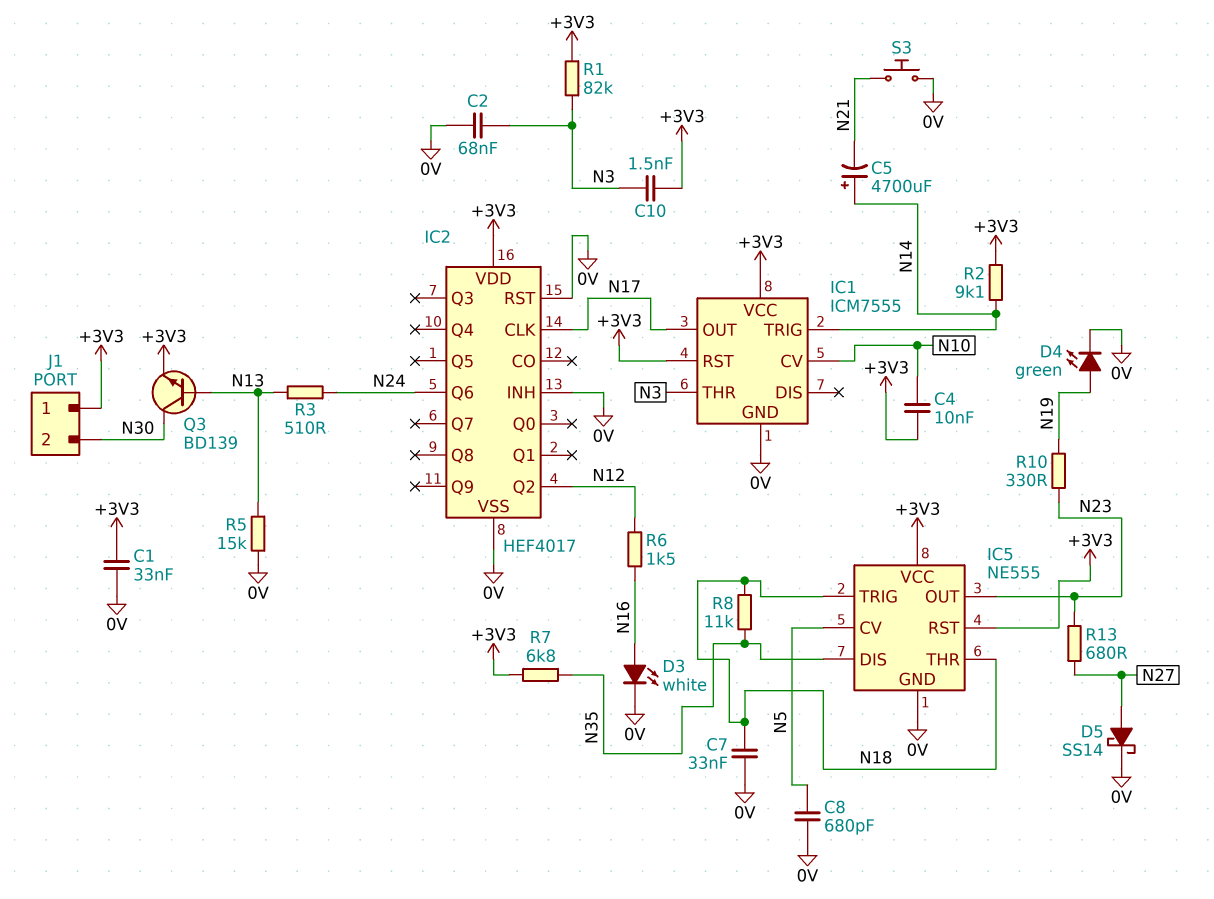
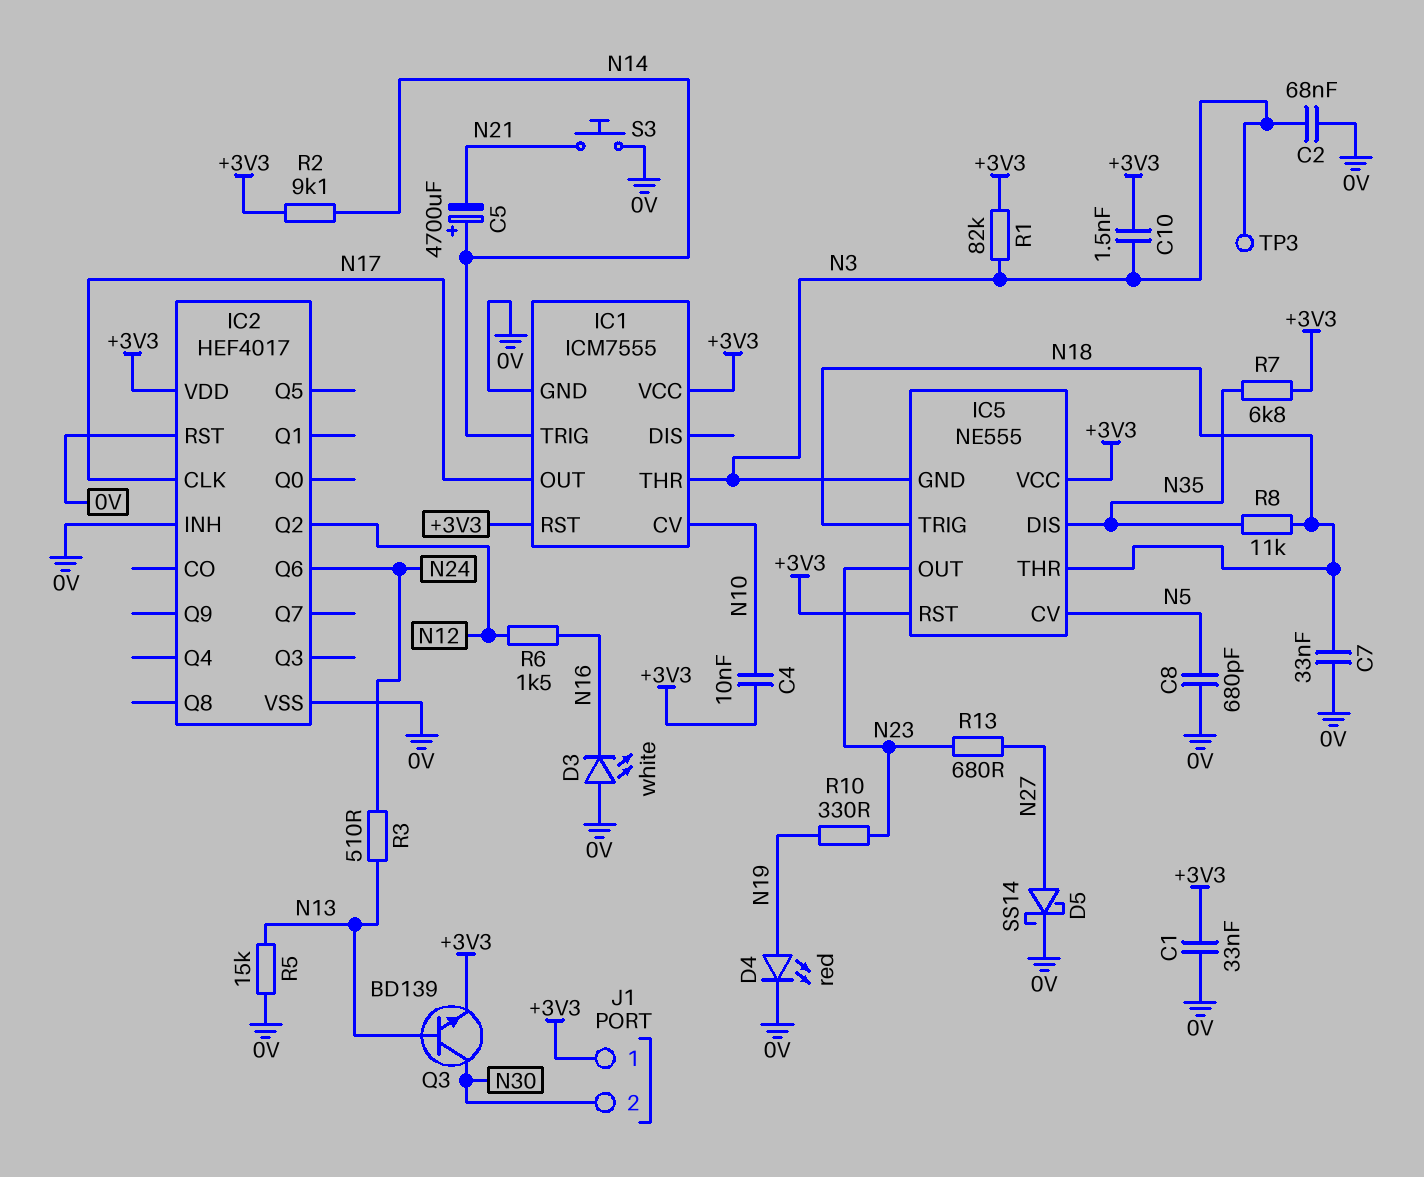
D3: LED white (A N16, K 0V) -> LED white (A 0V, K N16)
D4: LED green (A N19, K 0V) -> LED red (A N19, K 0V)
IC5 pin GND: 0V -> N3
TP3: none -> test point (N3)

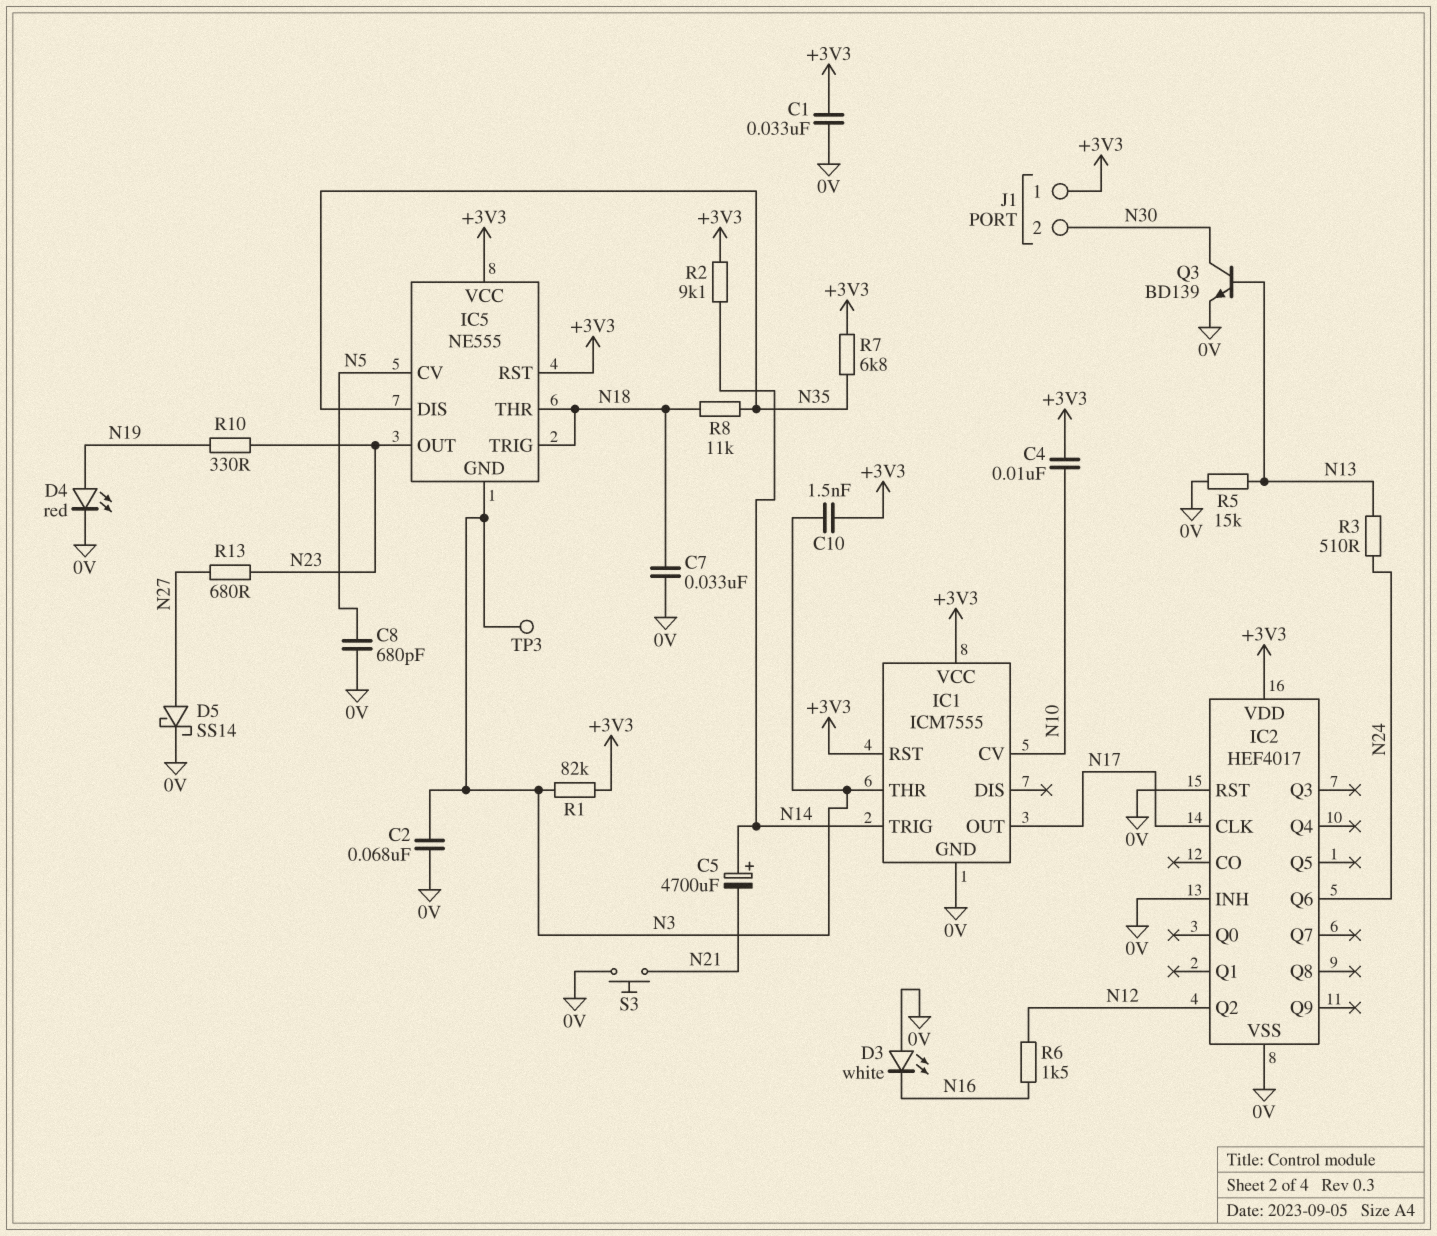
Q3: NPN BD139 (B N13, C N30, E +3V3) -> NPN BD139 (B N13, C N30, E 0V)

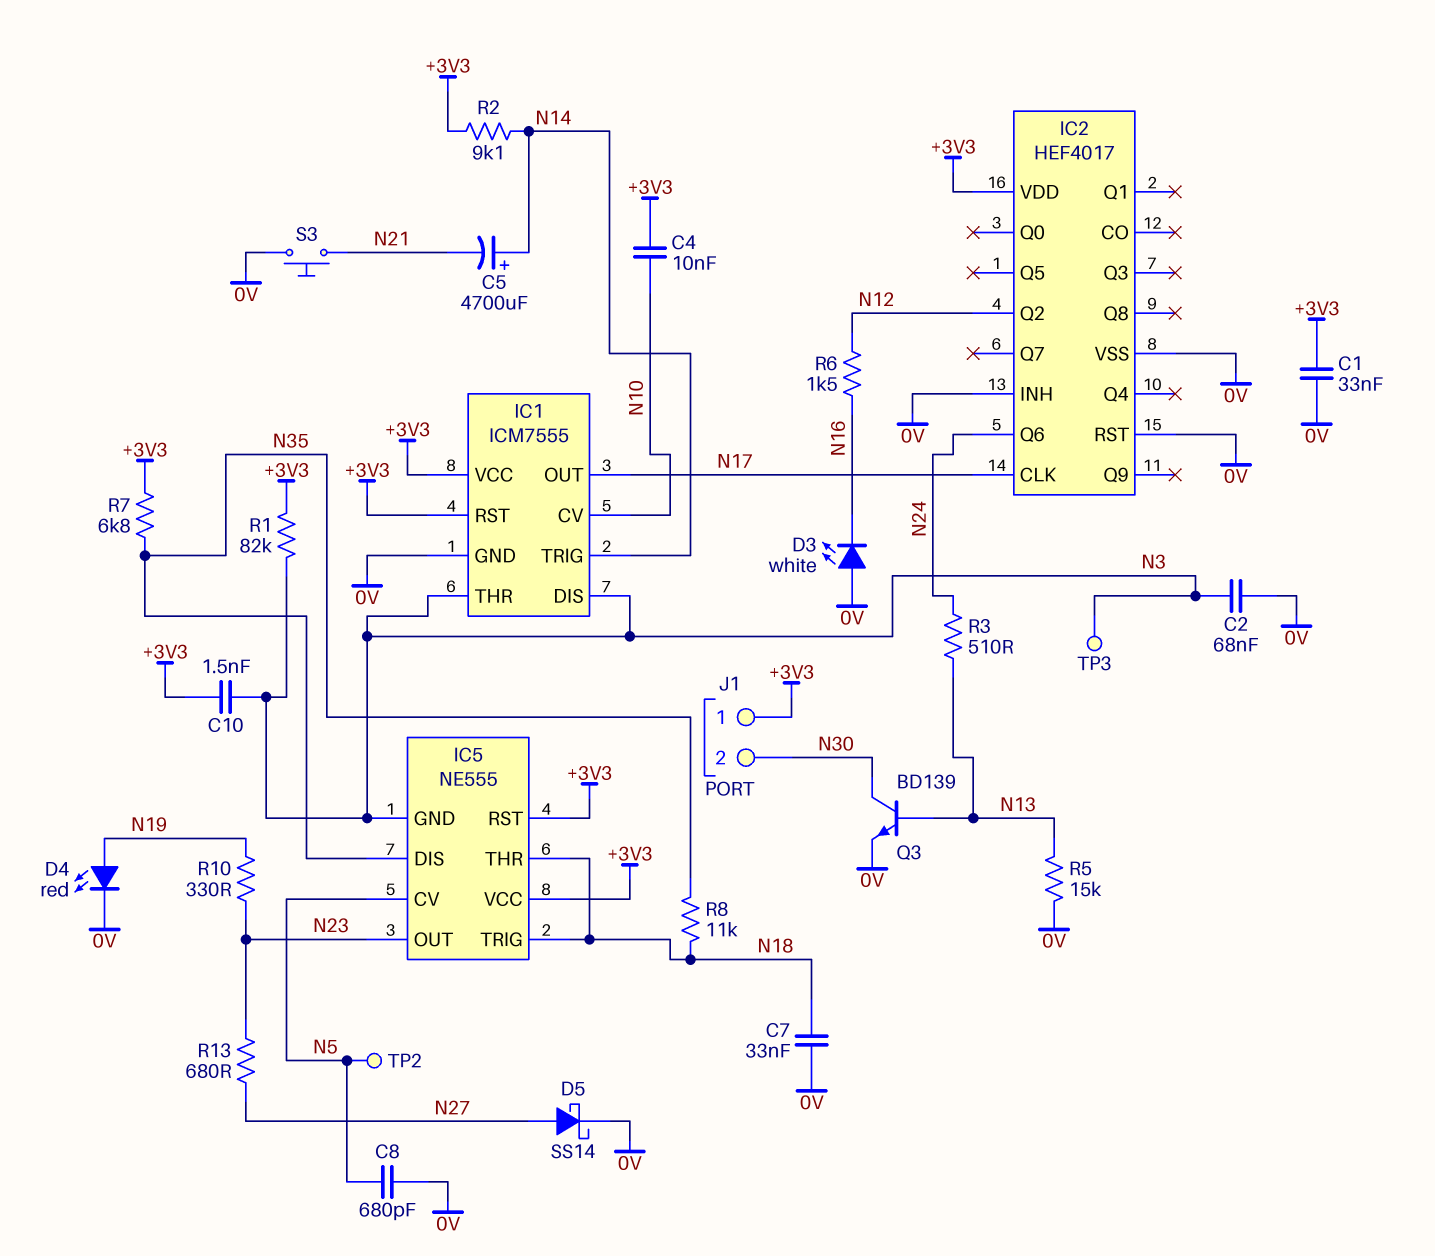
IC1 pin DIS: none -> N3
TP2: none -> test point (N5)

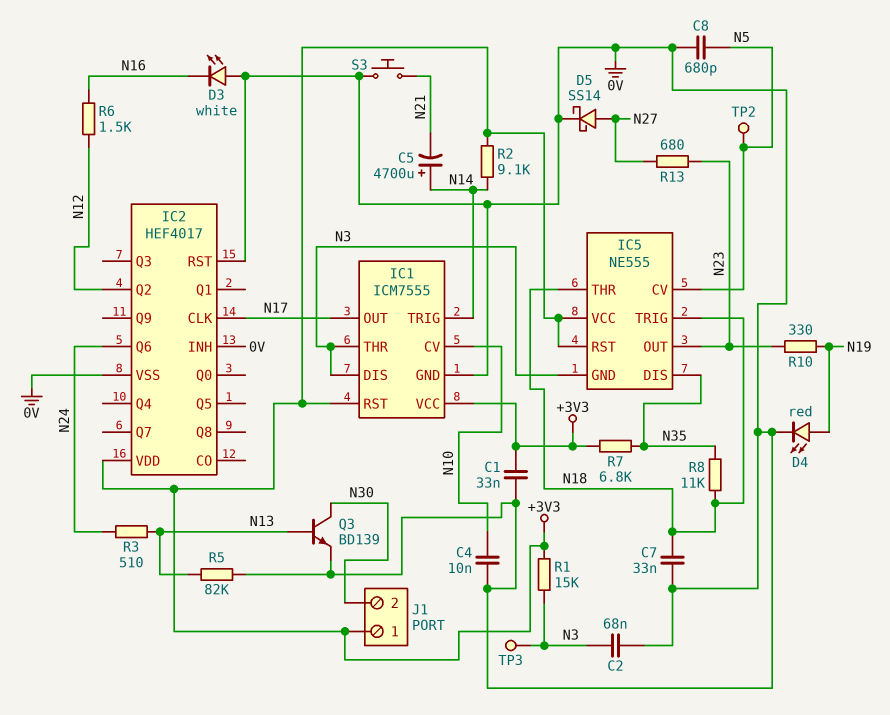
C4: 10nF (+3V3, N10) -> 10nF (0V, N10)
C10: 1.5nF (+3V3, N3) -> none
R1: 82k (+3V3, N3) -> 15k (+3V3, N3)
R5: 15k (0V, N13) -> 82k (0V, N13)

